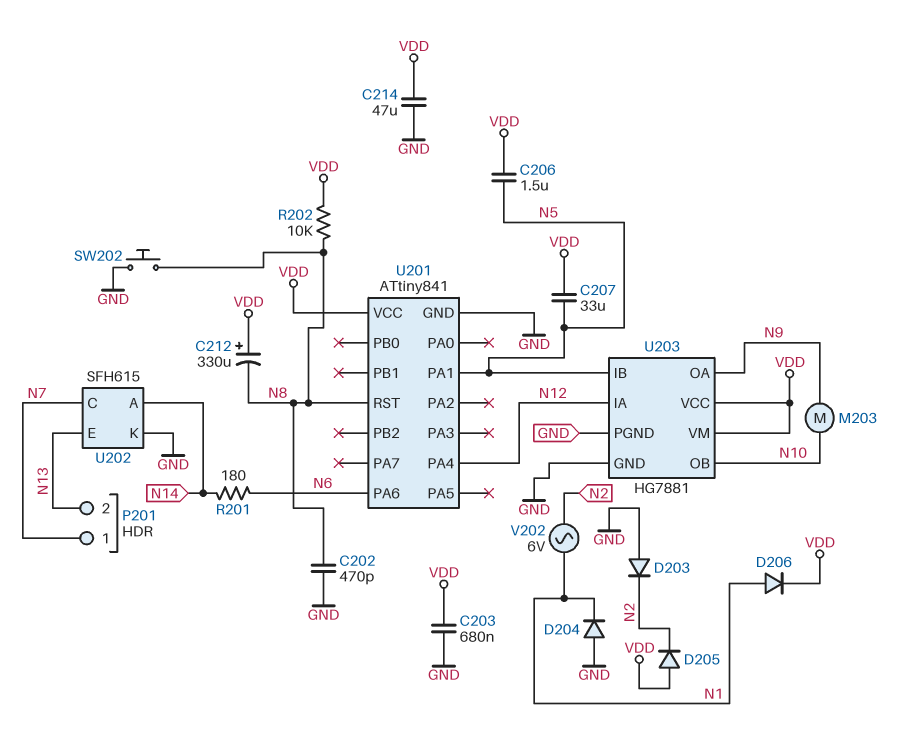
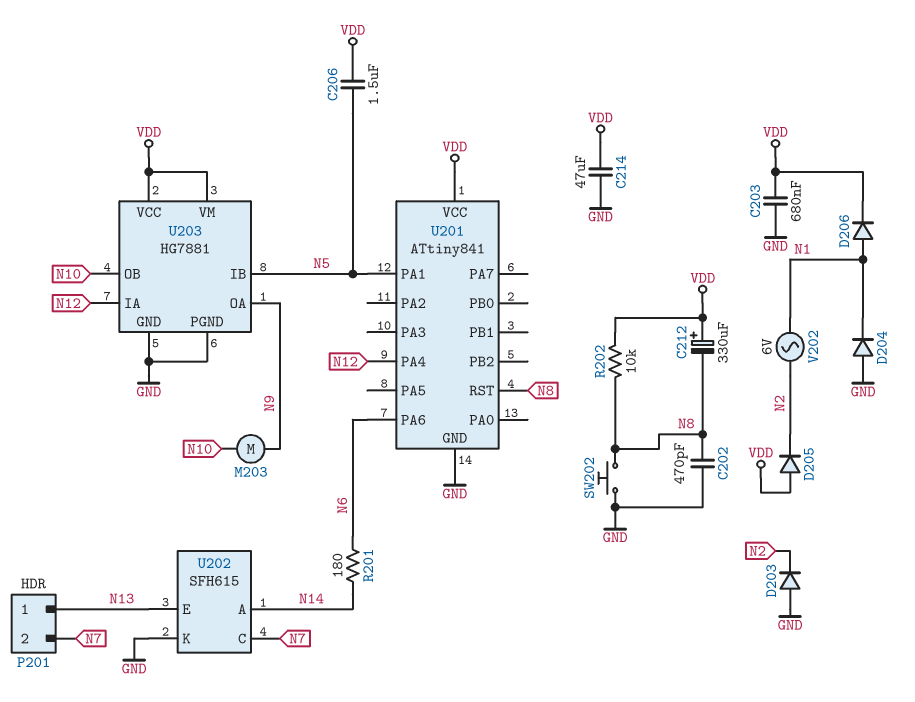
C207: 33uF (N5, VDD) -> none
P201 pin 1: N7 -> N13
P201 pin 2: N13 -> N7

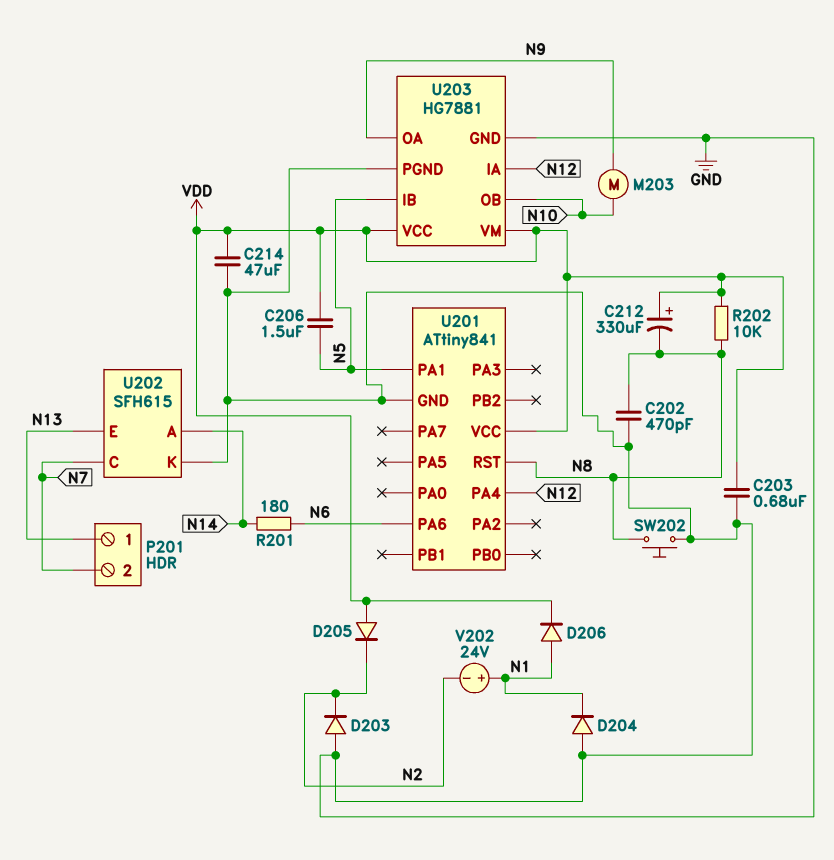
V202: AC 6V (N1, N2) -> 24V (plus N1, minus N2)

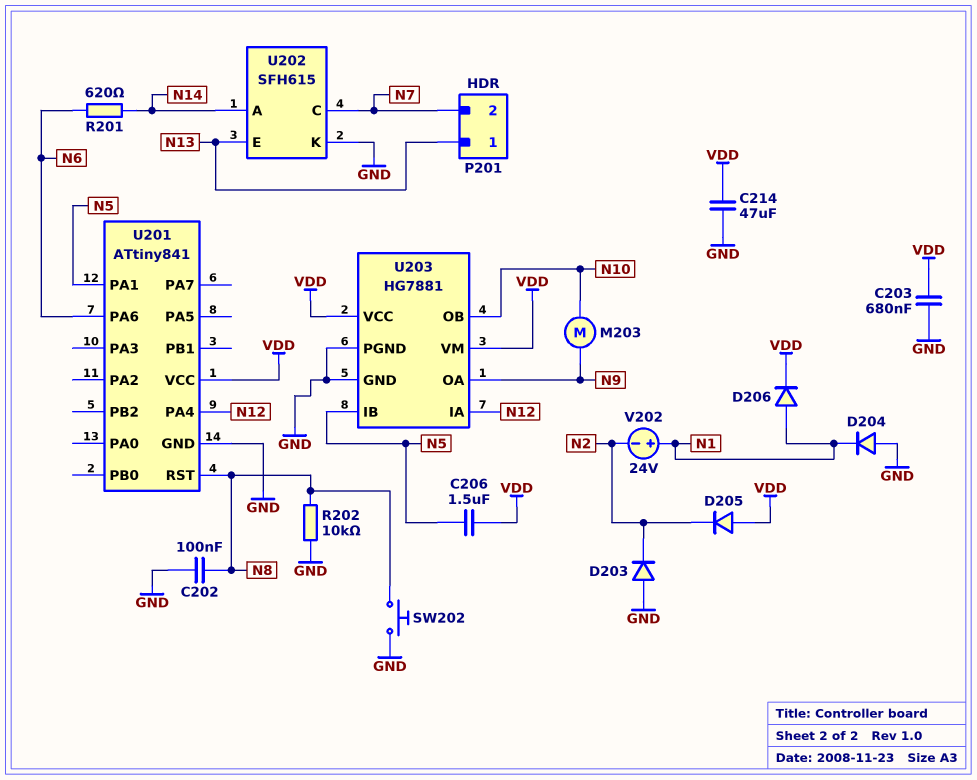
C202: 470pF (GND, N8) -> 100nF (GND, N8)
C212: 330uF (plus VDD, minus N8) -> none
R201: 180 (N6, N14) -> 620 (N6, N14)
R202: 10k (N8, VDD) -> 10k (GND, N8)

